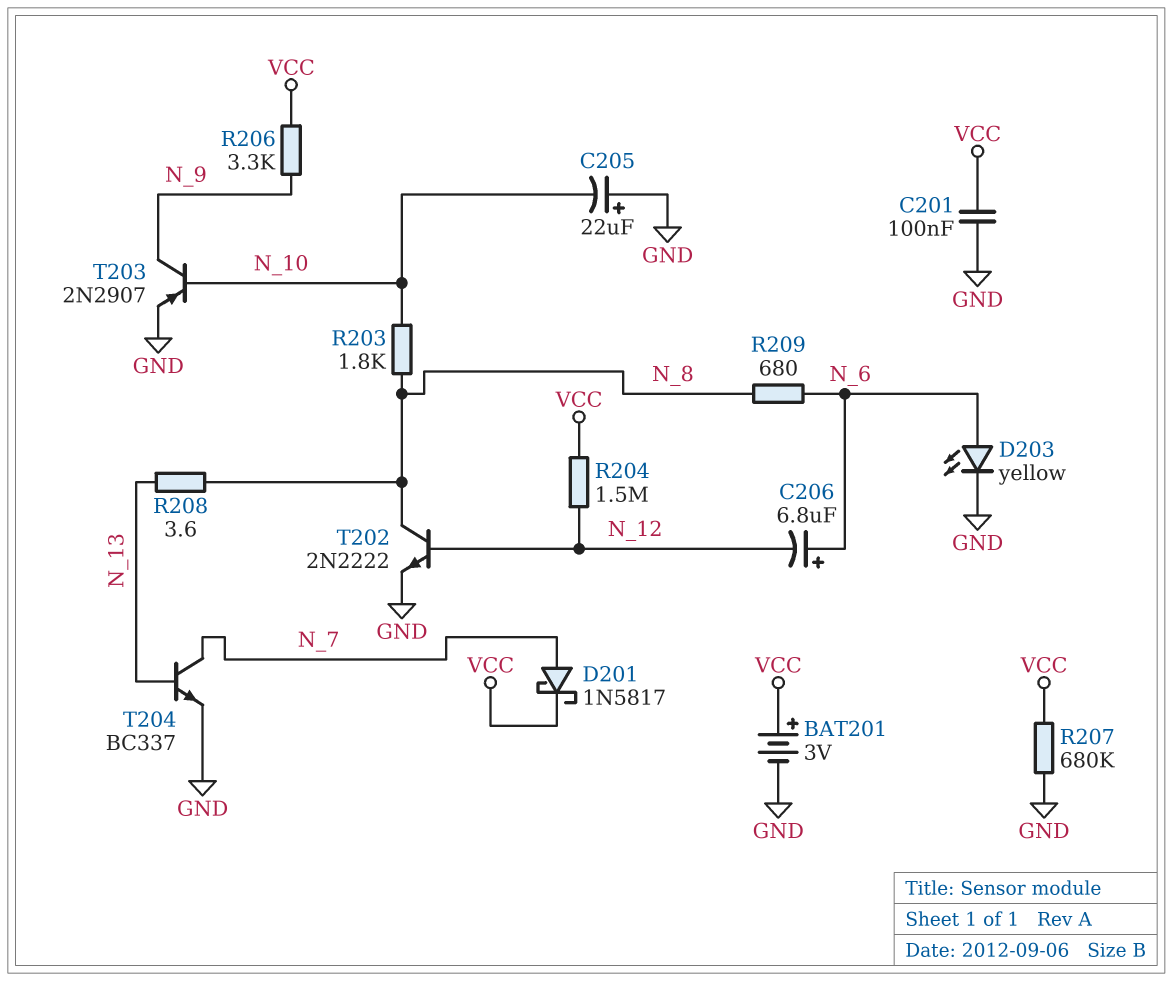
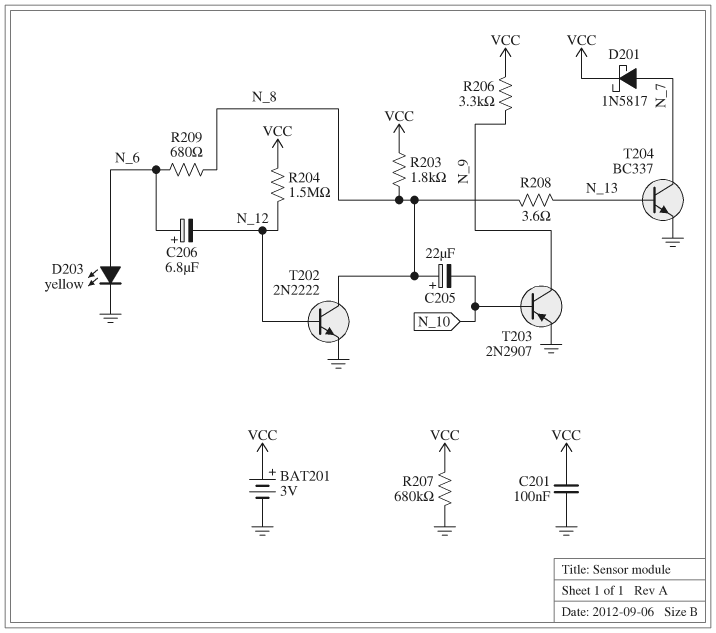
C205: 22uF (plus GND, minus N_10) -> 22uF (plus N_8, minus N_10)
R203: 1.8k (N_8, N_10) -> 1.8k (N_8, VCC)

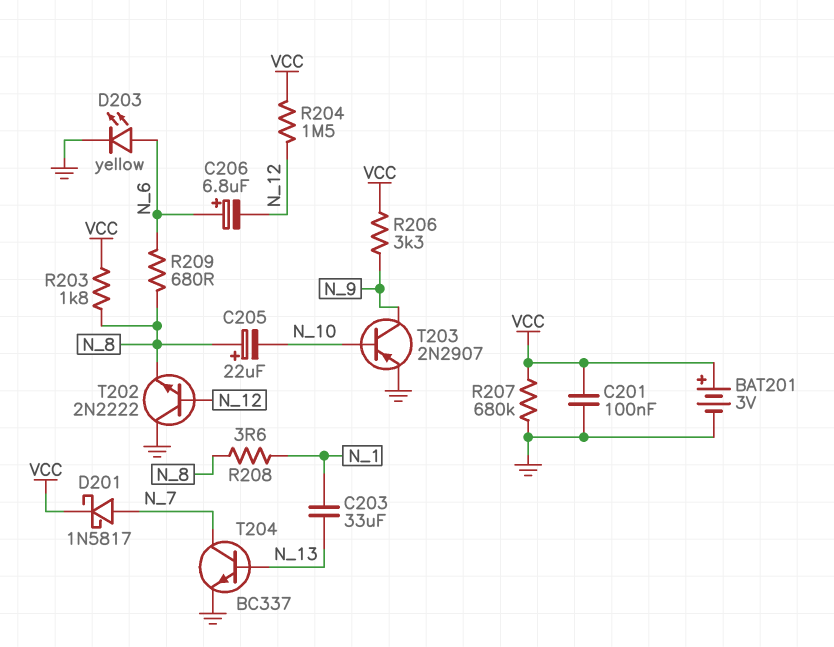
C203: none -> 33uF (N_1, N_13)
R208: 3.6 (N_8, N_13) -> 3.6 (N_1, N_8)
T202: NPN 2N2222 (B N_12, C N_8, E GND) -> NPN 2N2222 (B N_12, C GND, E N_8)

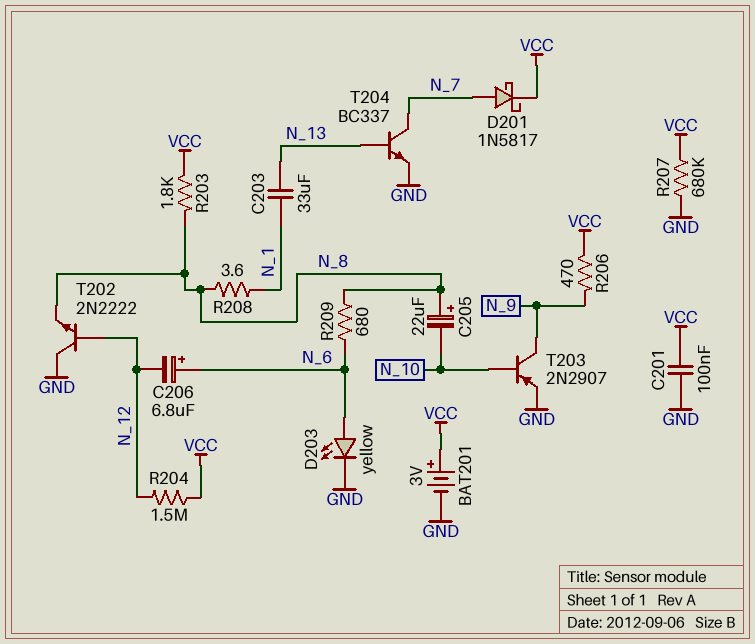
R206: 3.3k (N_9, VCC) -> 470 (N_9, VCC)

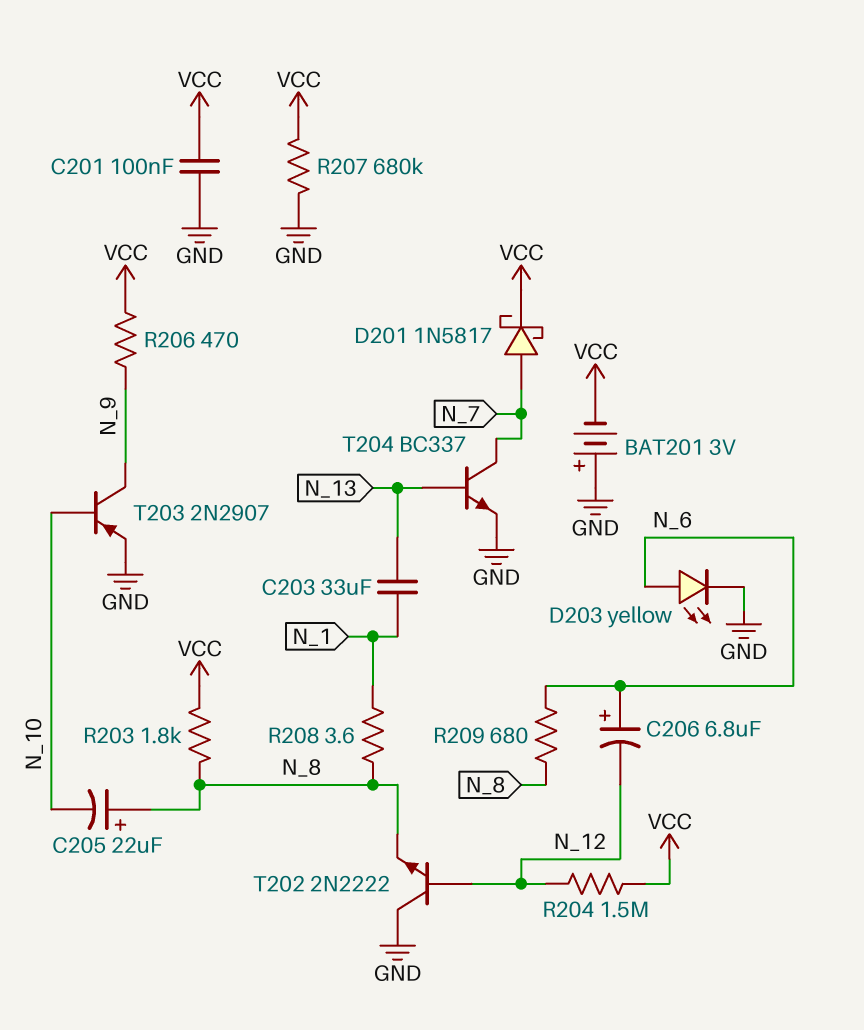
BAT201: 3V (plus VCC, minus GND) -> 3V (plus GND, minus VCC)

